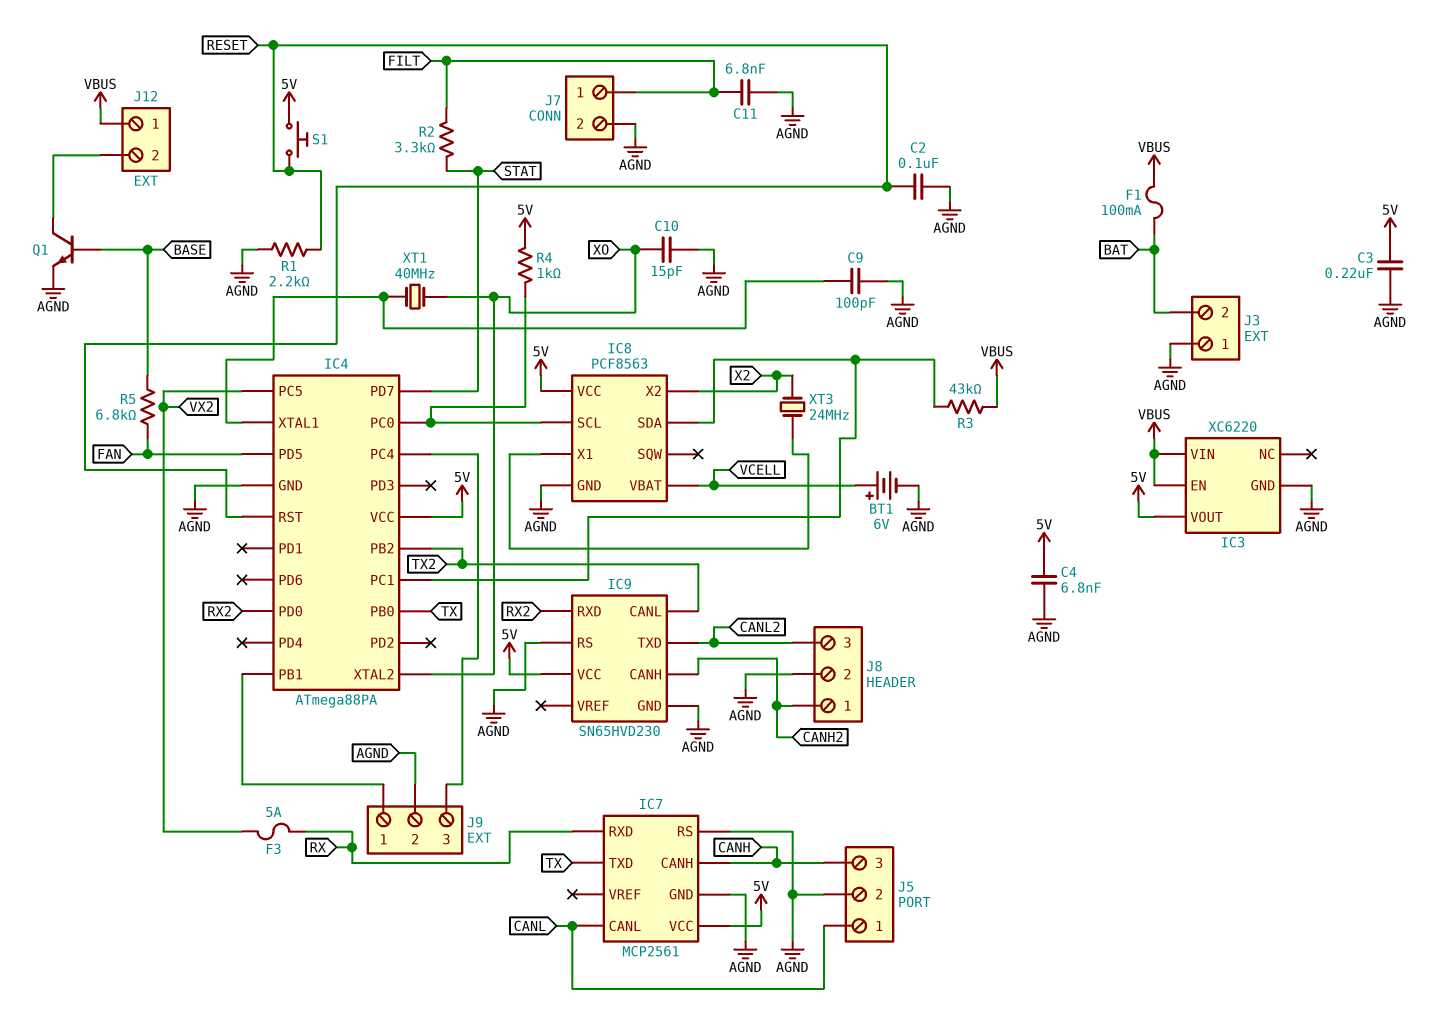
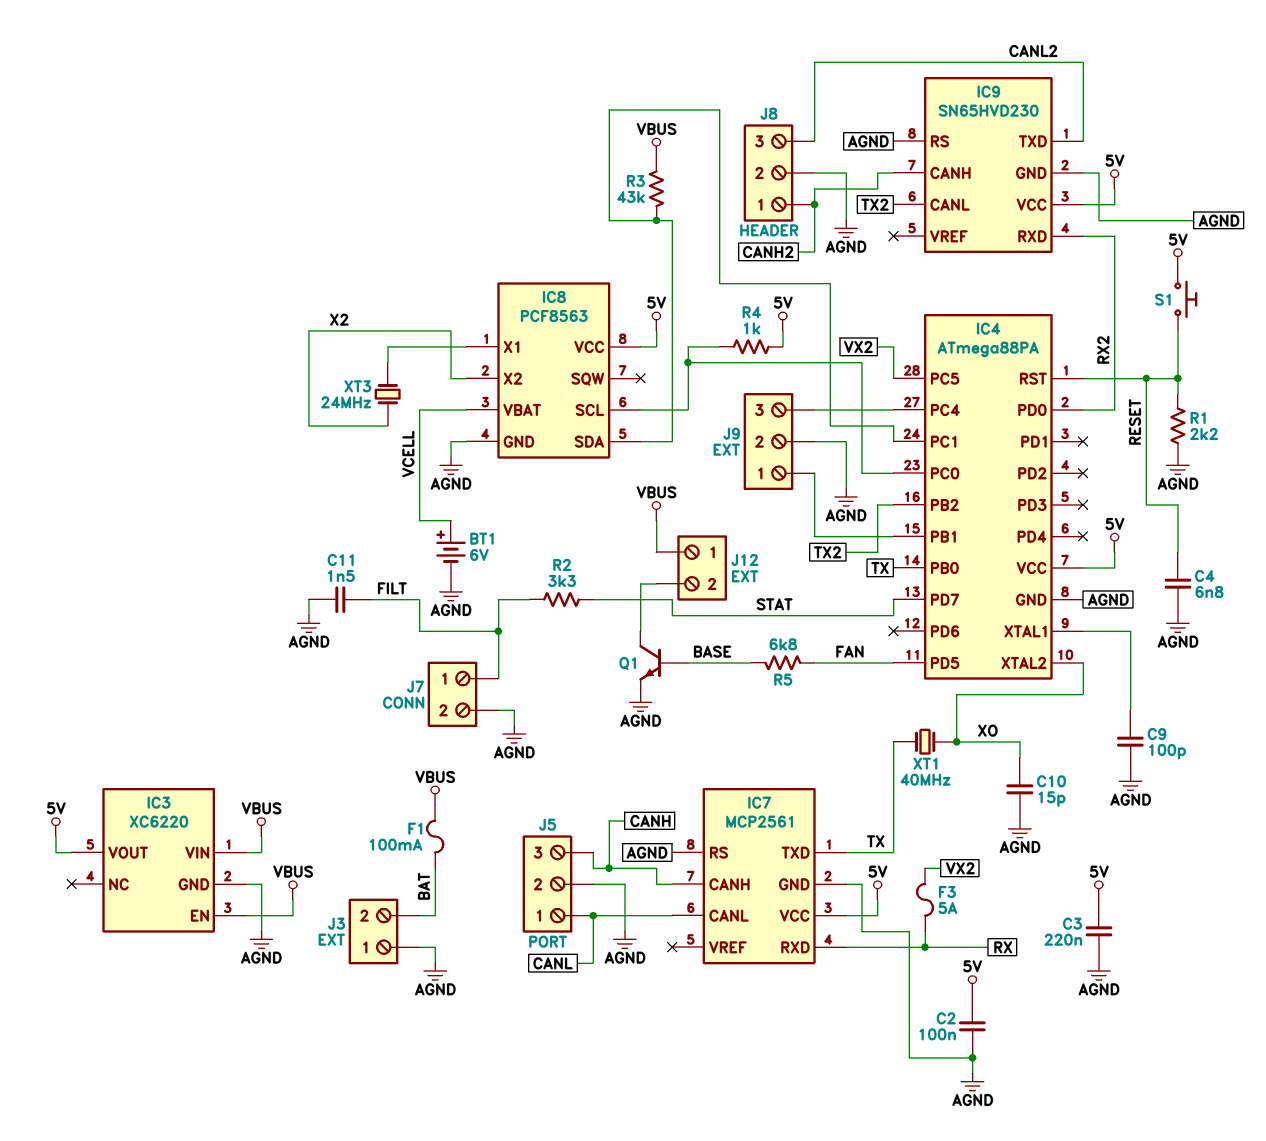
C2: 100nF (AGND, RESET) -> 100nF (5V, AGND)
C4: 6.8nF (5V, AGND) -> 6.8nF (AGND, RESET)
C11: 6.8nF (AGND, FILT) -> 1.5nF (AGND, FILT)
XT1: 40MHz (IC4/XTAL1, XO) -> 40MHz (TX, XO)

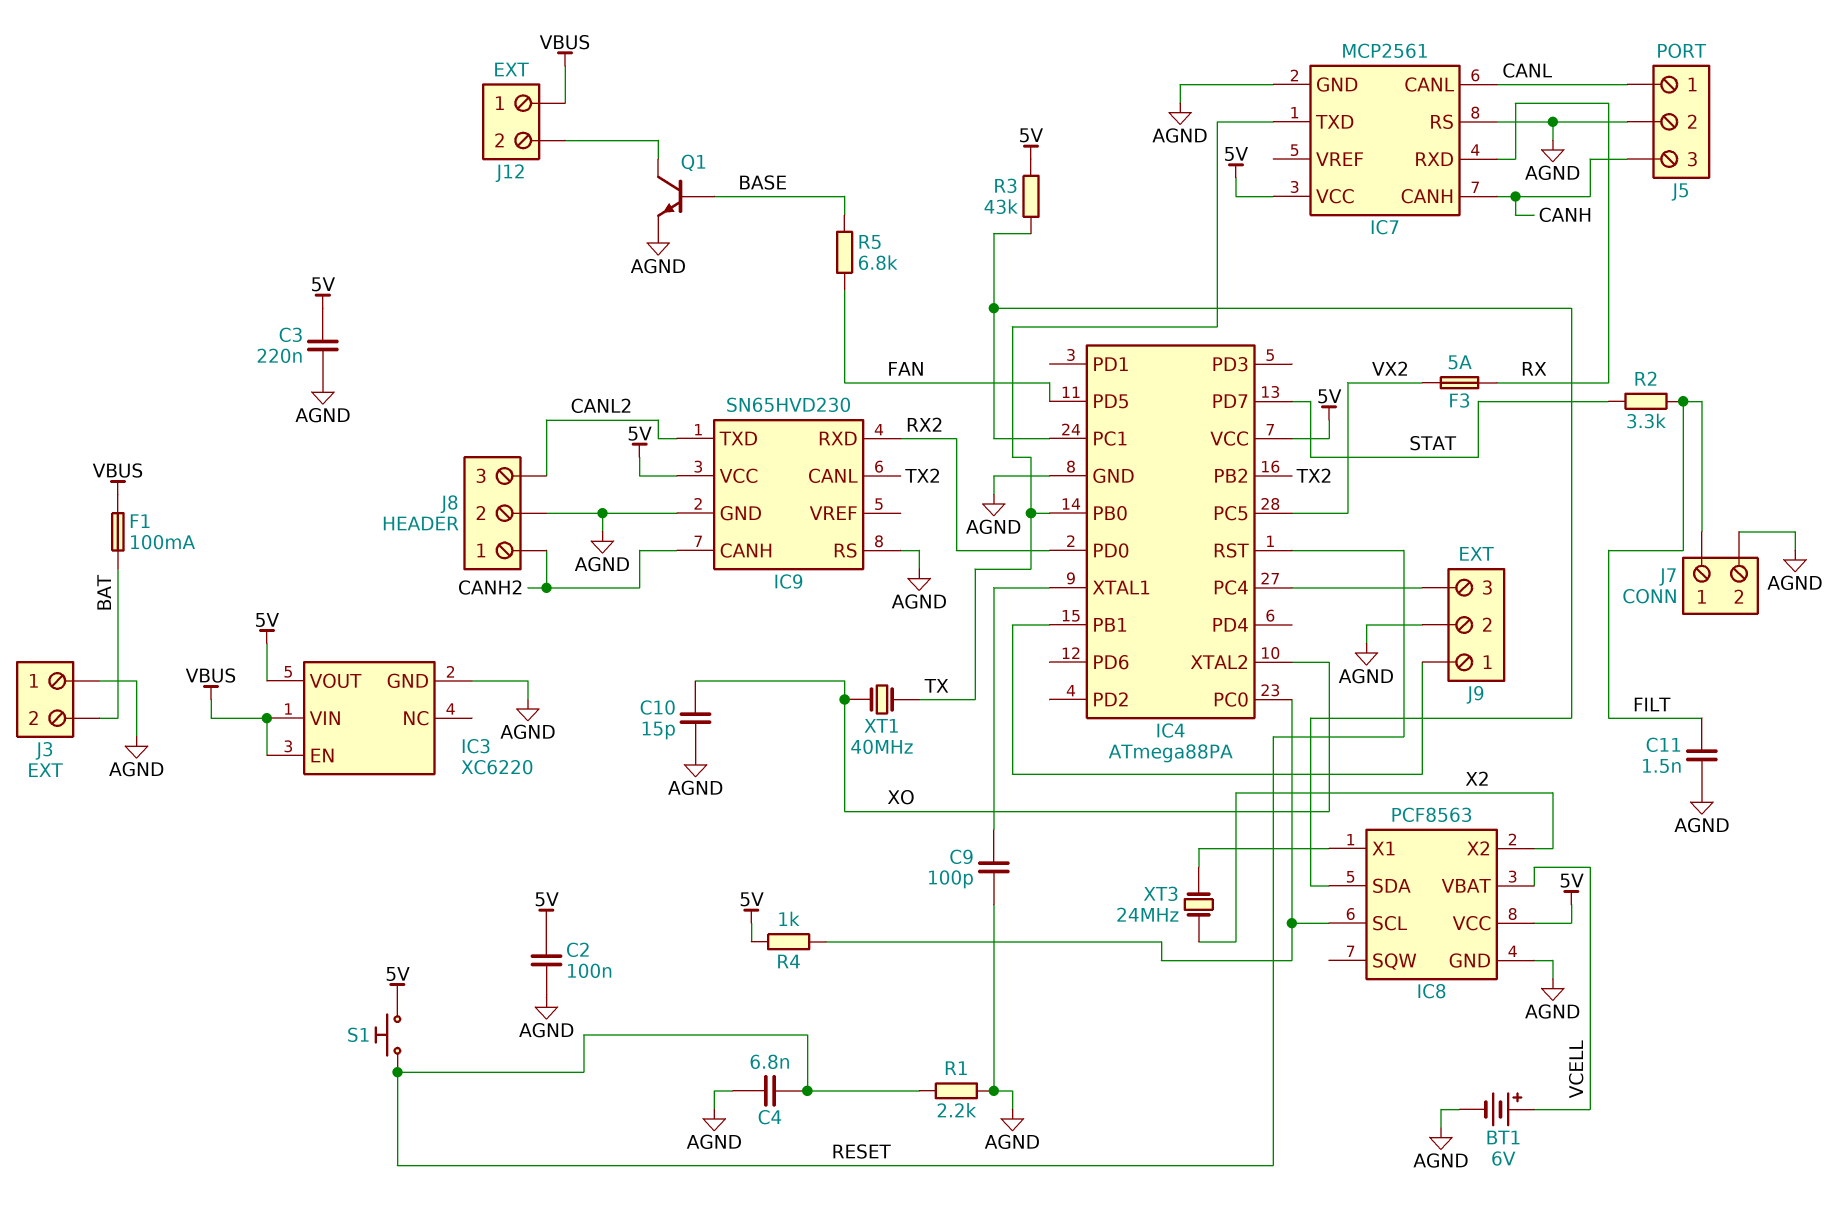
R3: 43k (IC4/PC1, VBUS) -> 43k (5V, IC4/PC1)

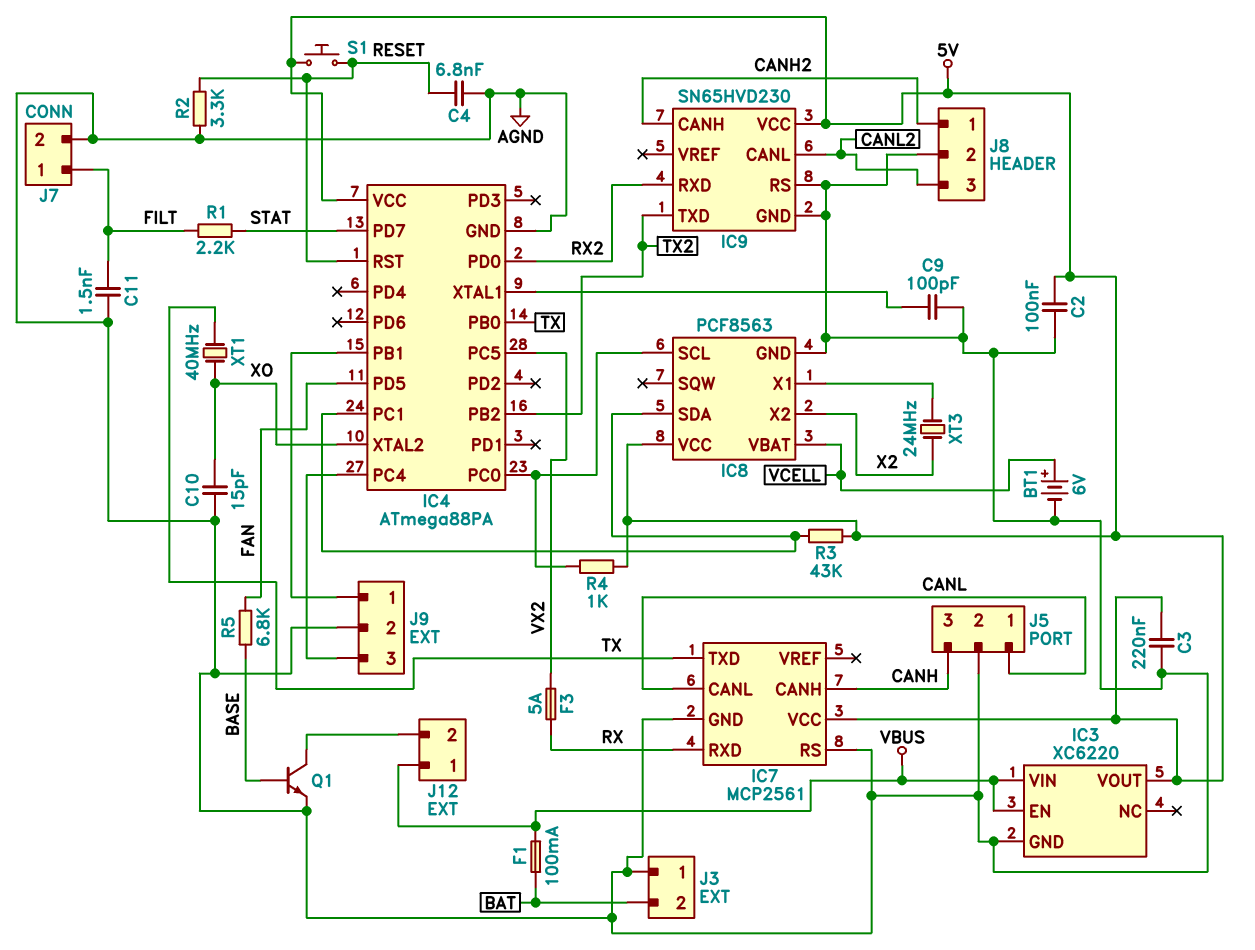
IC9 pin CANL: TX2 -> CANL2
IC9 pin TXD: CANL2 -> TX2
R1: 2.2k (AGND, RESET) -> 2.2k (FILT, STAT)
R2: 3.3k (FILT, STAT) -> 3.3k (AGND, RESET)

